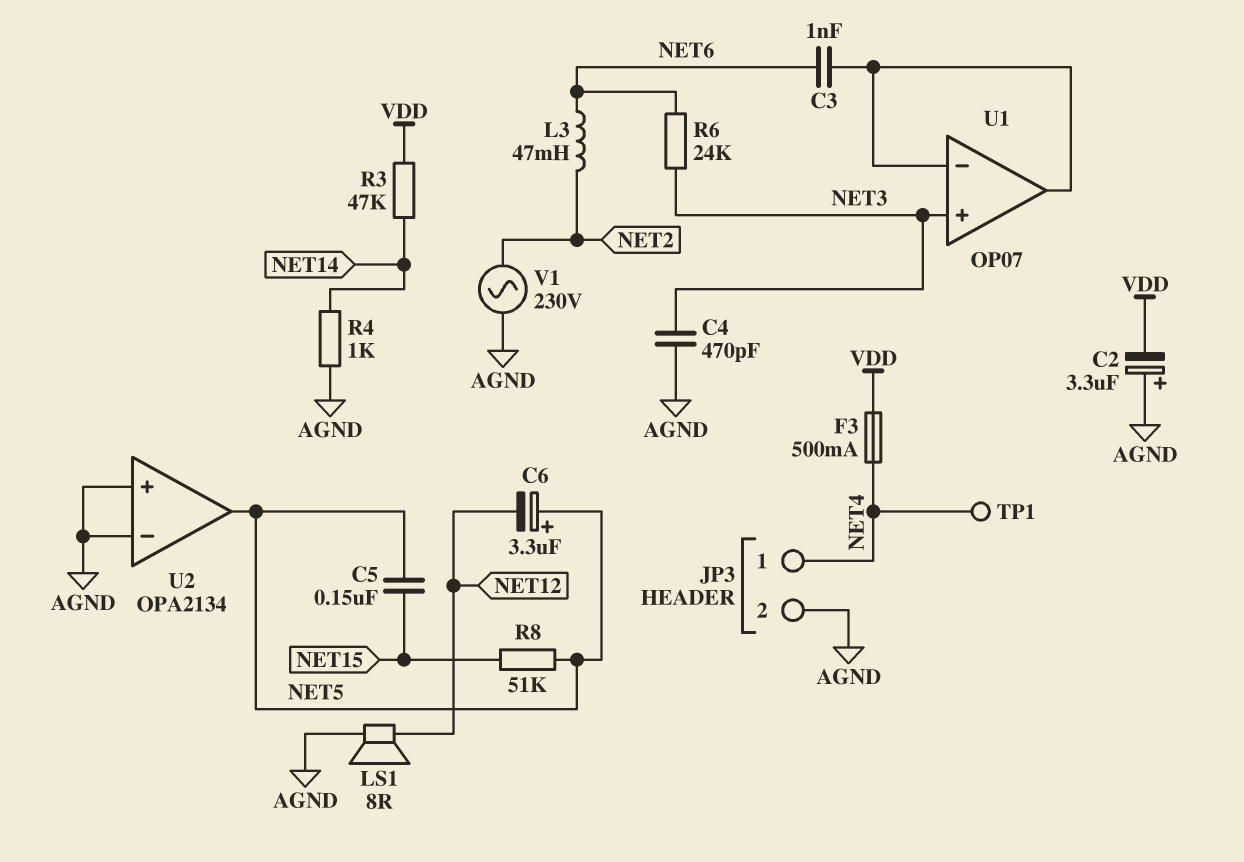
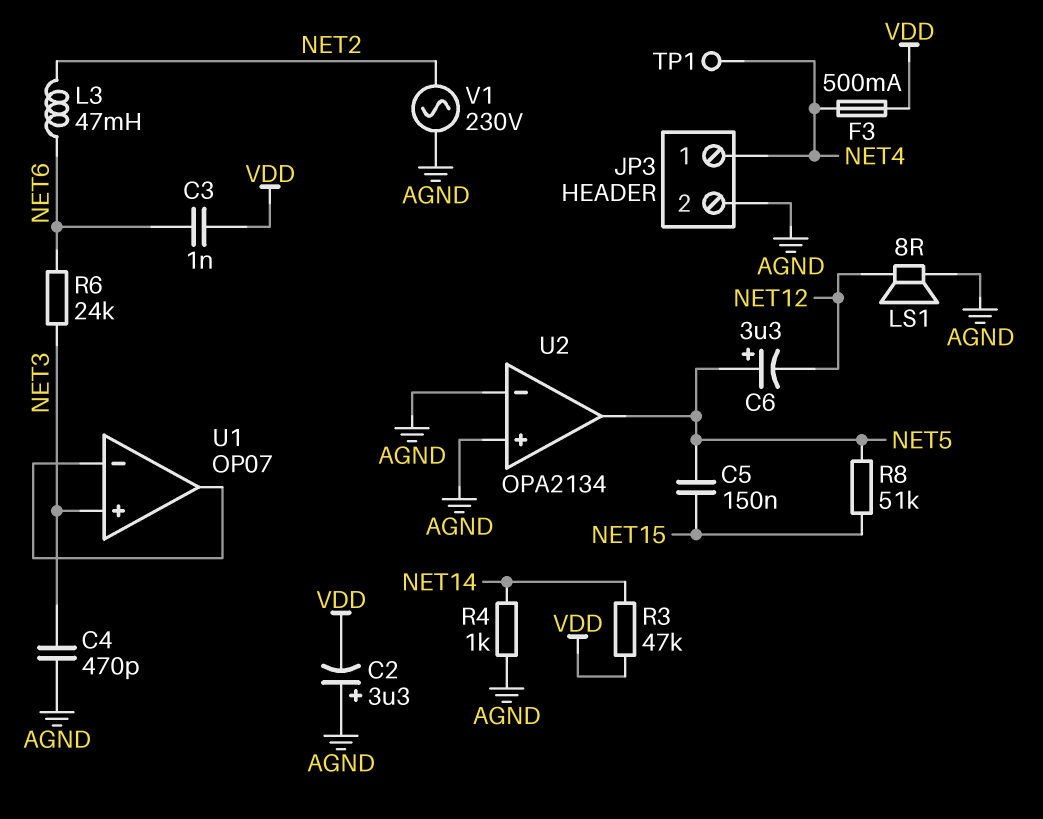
C3: 1nF (NET6, U1/in-) -> 1nF (NET6, VDD)

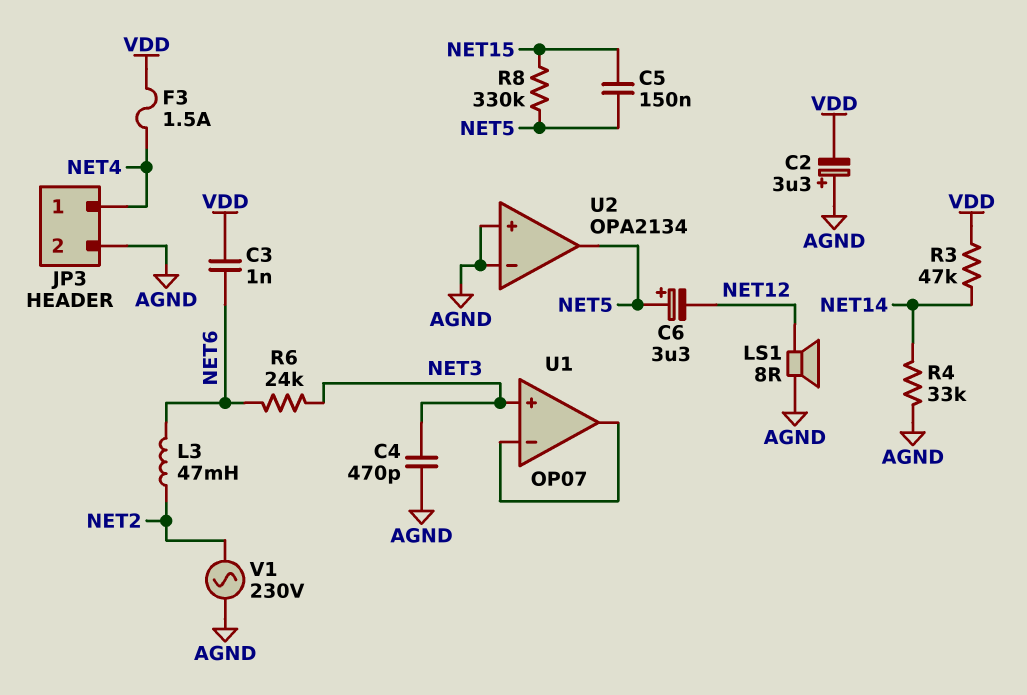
F3: 500mA (NET4, VDD) -> 1.5A (NET4, VDD)
R4: 1k (AGND, NET14) -> 33k (AGND, NET14)
R8: 51k (NET5, NET15) -> 330k (NET5, NET15)
TP1: test point (NET4) -> none

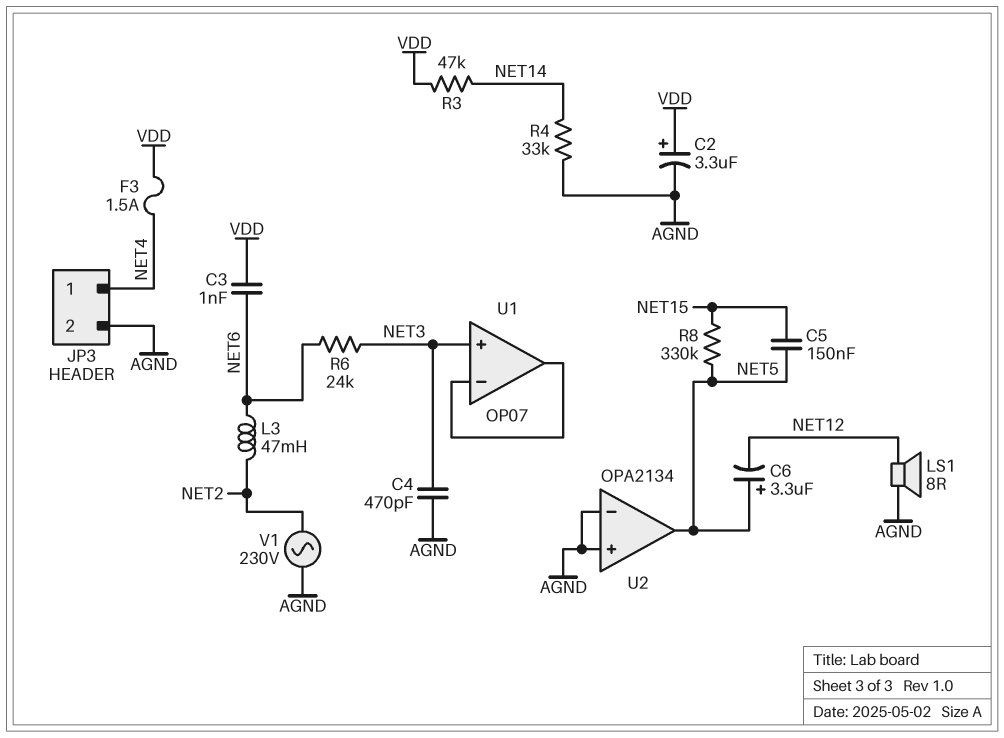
C2: 3.3uF (plus AGND, minus VDD) -> 3.3uF (plus VDD, minus AGND)

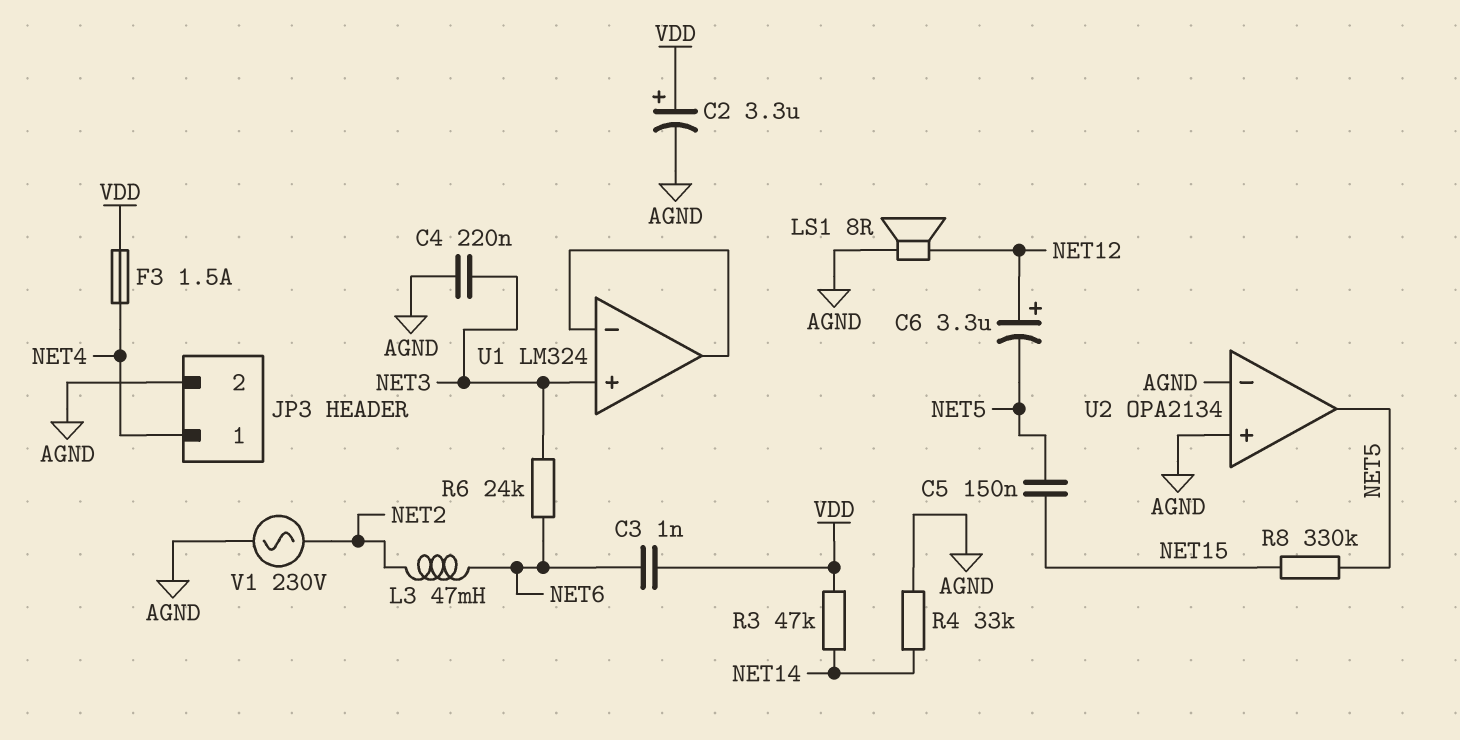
C4: 470pF (AGND, NET3) -> 220nF (AGND, NET3)
C6: 3.3uF (plus NET5, minus NET12) -> 3.3uF (plus NET12, minus NET5)
U1: OP07 -> LM324

